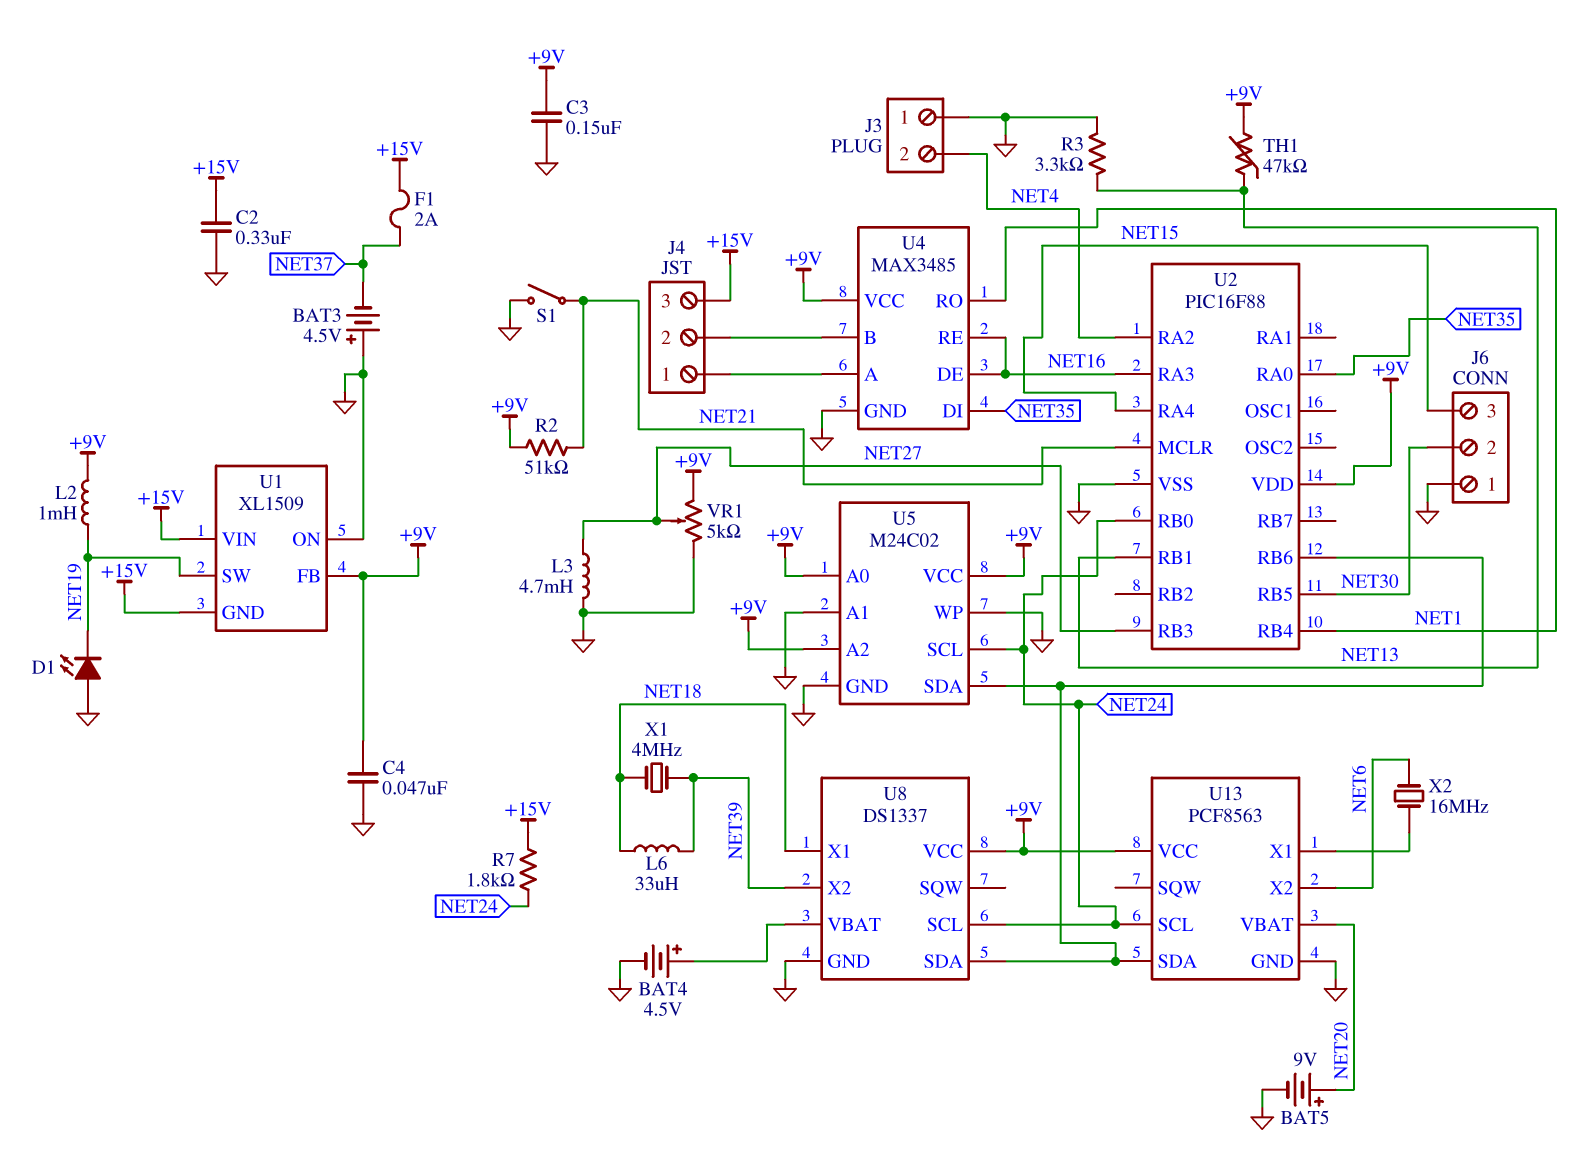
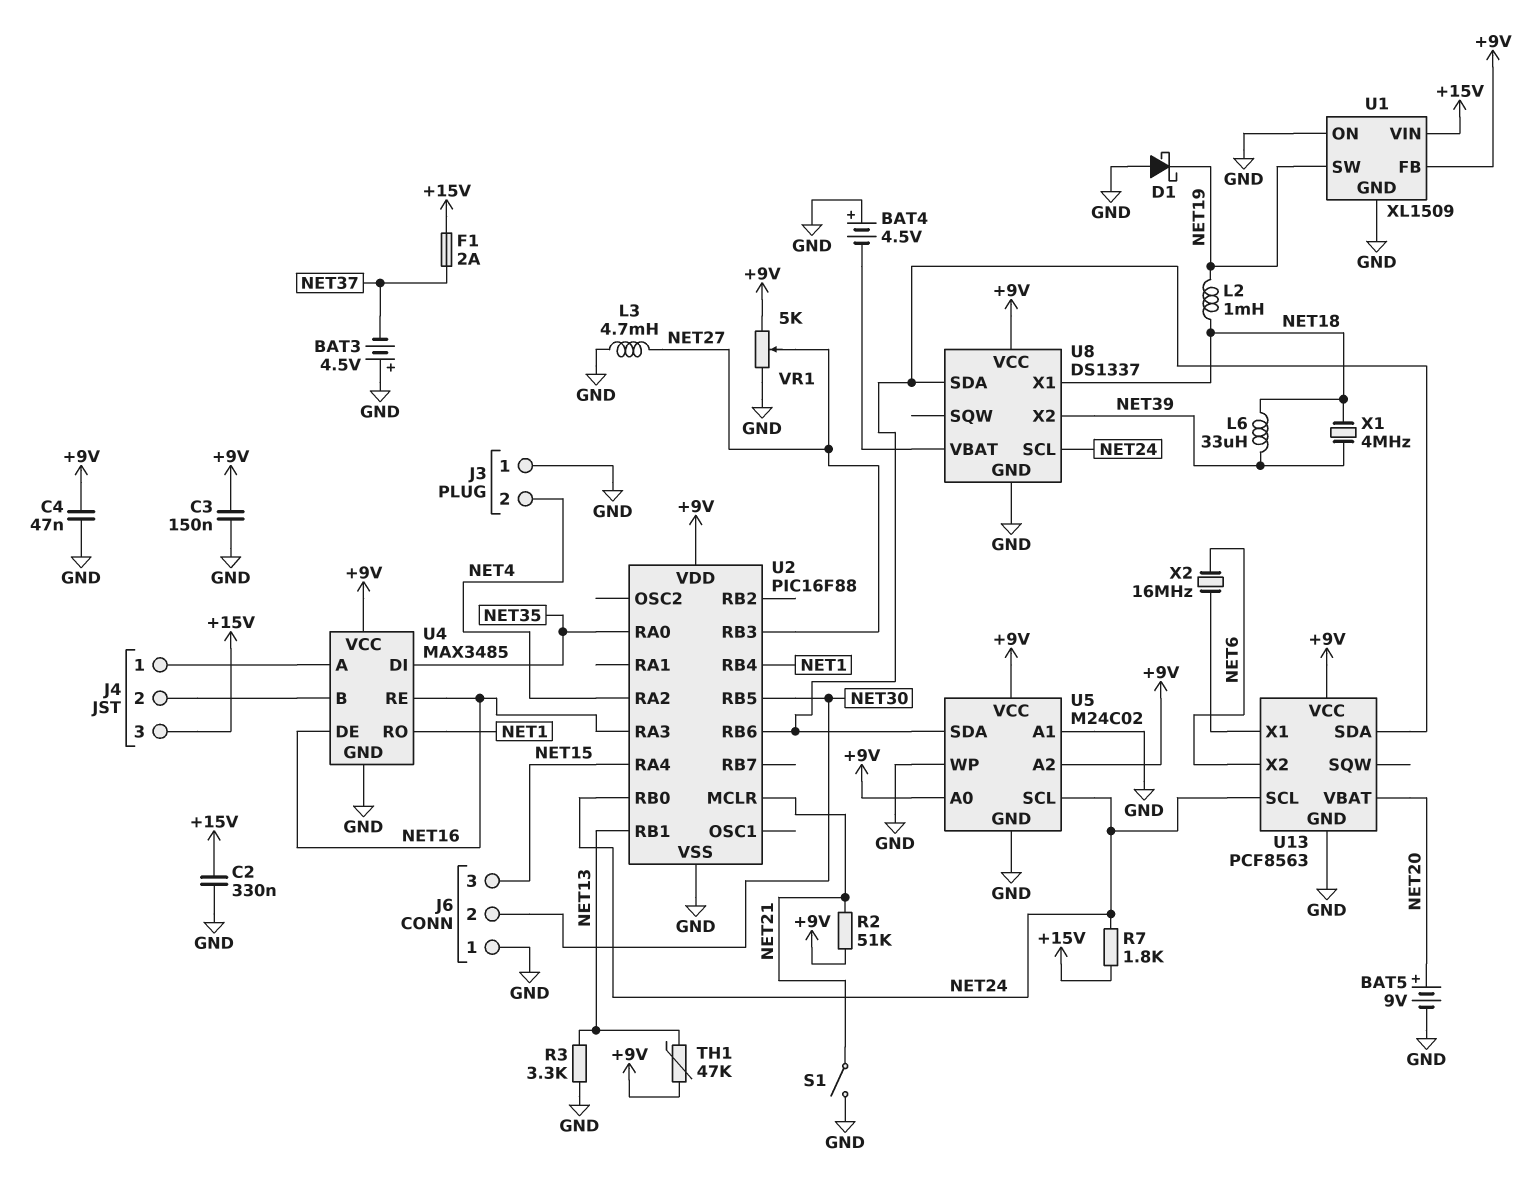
BAT4: 4.5V (plus U8/VBAT, minus GND) -> 4.5V (plus GND, minus U8/VBAT)
D1: LED (A GND, K NET19) -> schottky (A GND, K NET19)
L2: 1mH (+9V, NET19) -> 1mH (NET18, NET19)
U1 pin GND: +15V -> GND

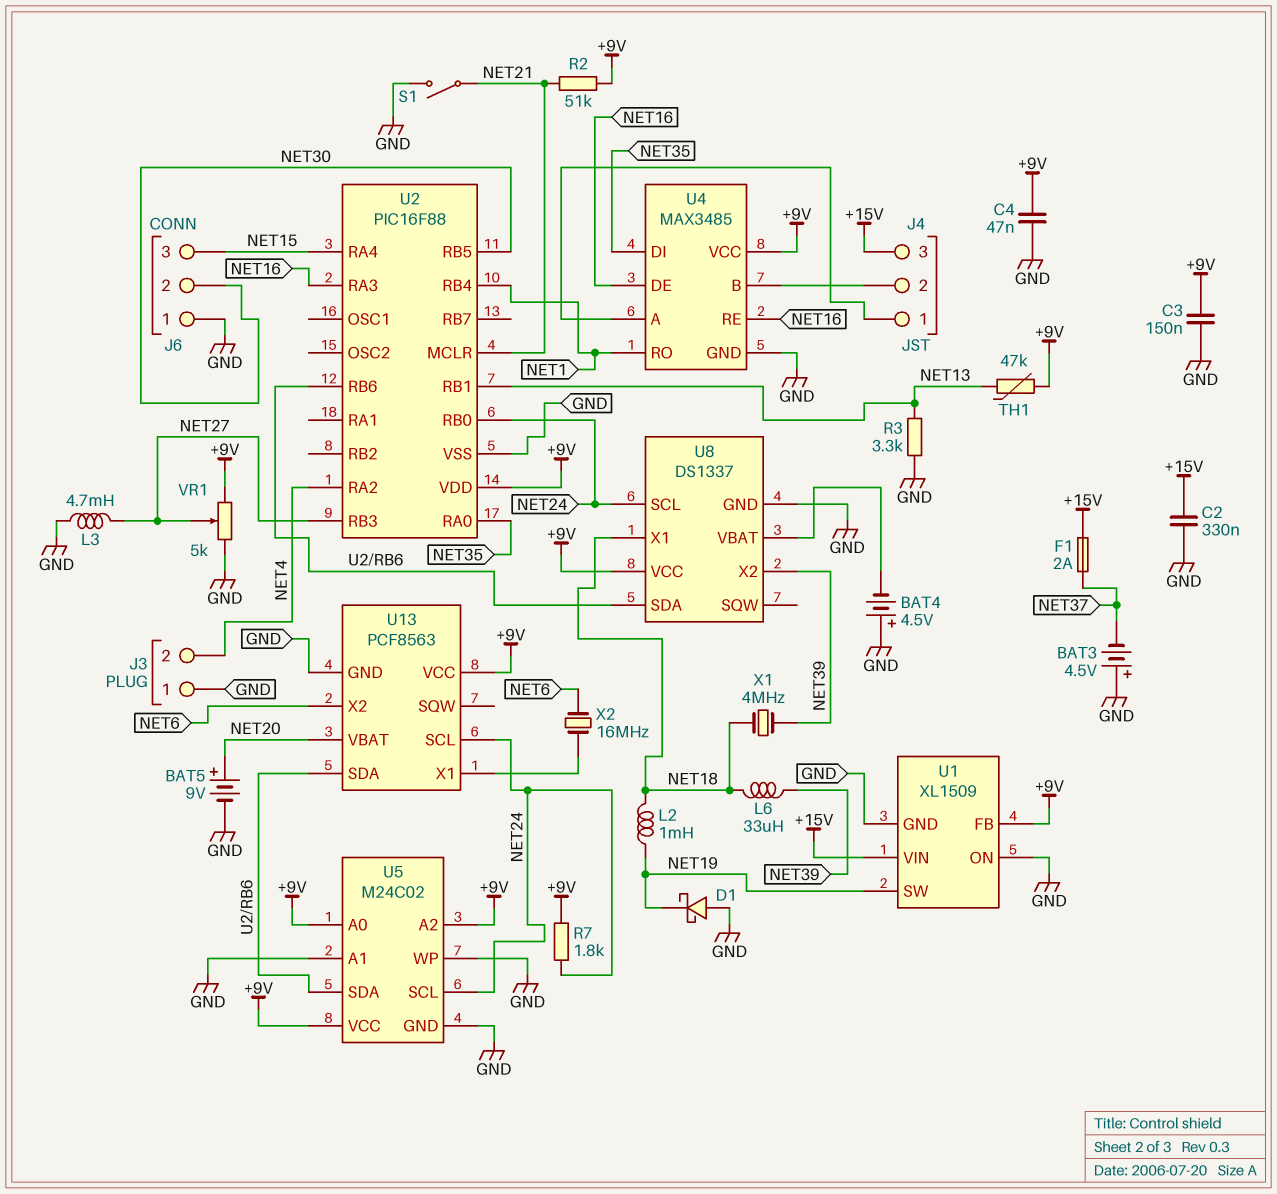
R7: 1.8k (+15V, NET24) -> 1.8k (+9V, NET24)

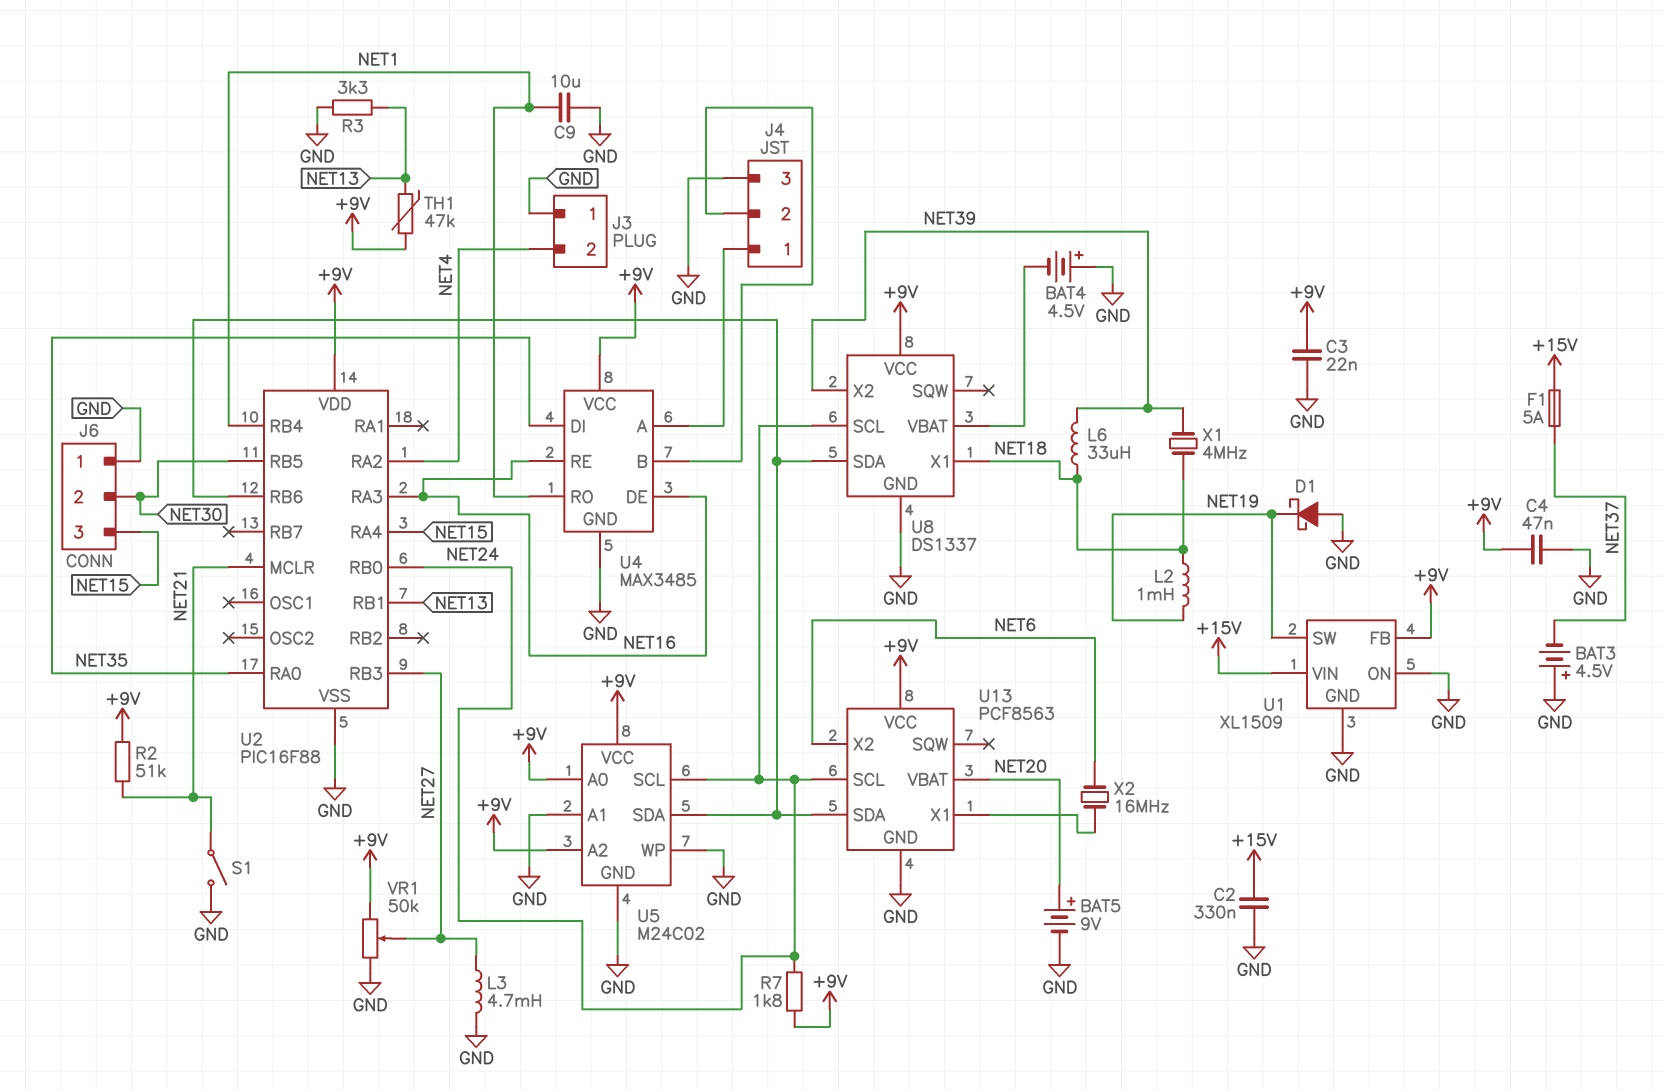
C3: 150nF (+9V, GND) -> 22nF (+9V, GND)
C9: none -> 10uF (GND, NET1)
F1: 2A (+15V, NET37) -> 5A (+15V, NET37)
J4 pin 3: +15V -> GND
VR1: 5k (+9V, GND, wiper NET27) -> 50k (+9V, GND, wiper NET27)

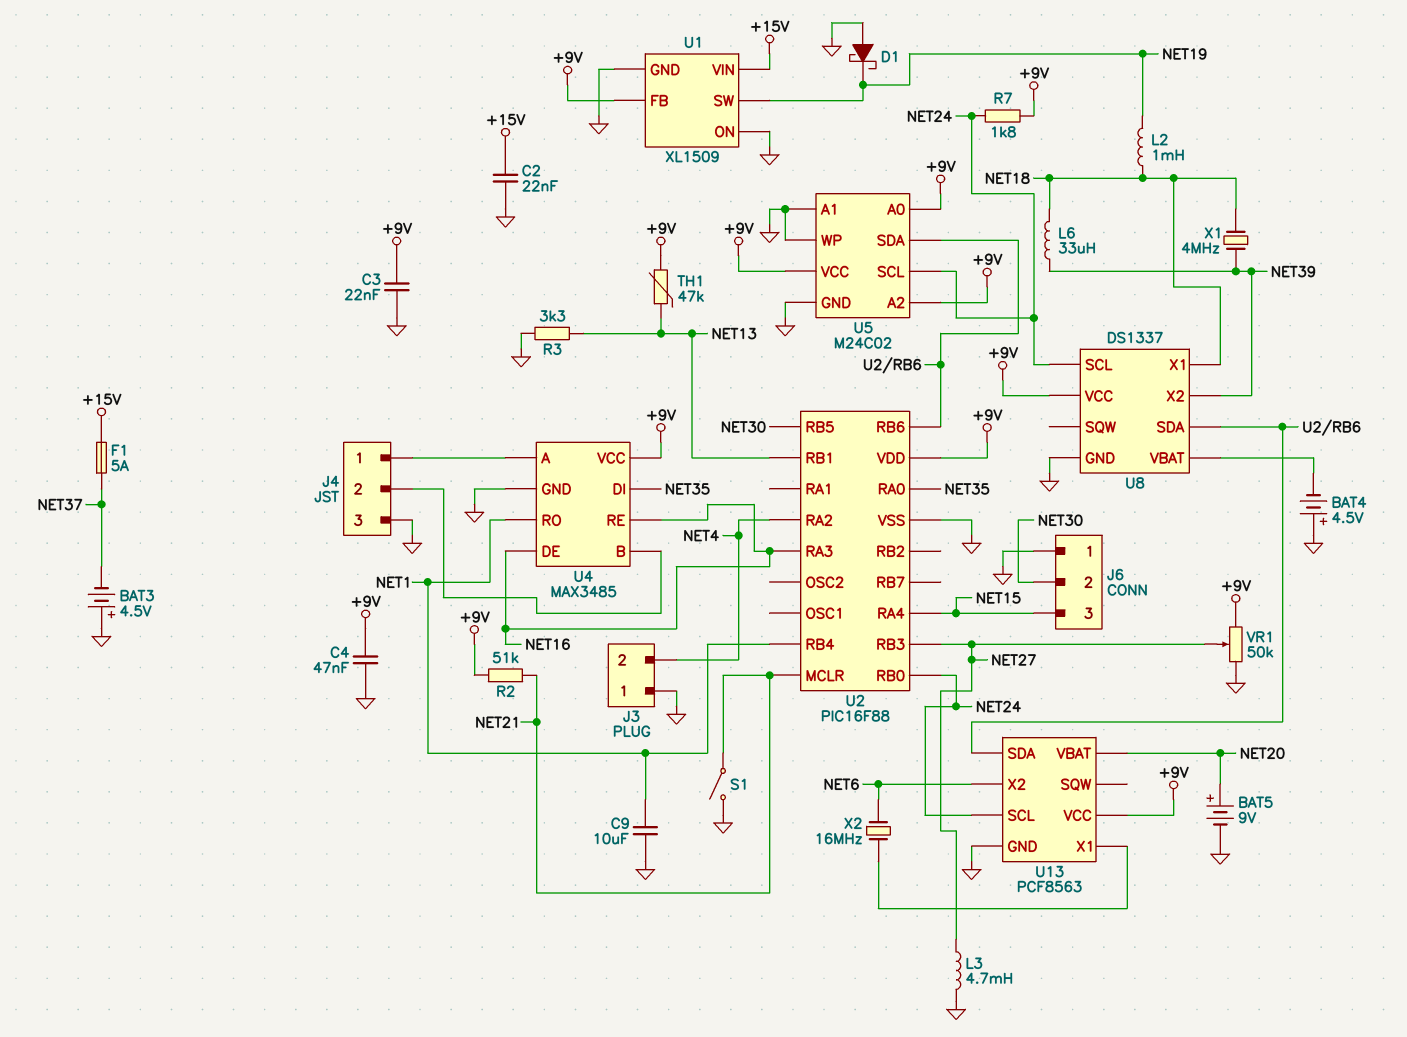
C2: 330nF (+15V, GND) -> 22nF (+15V, GND)

